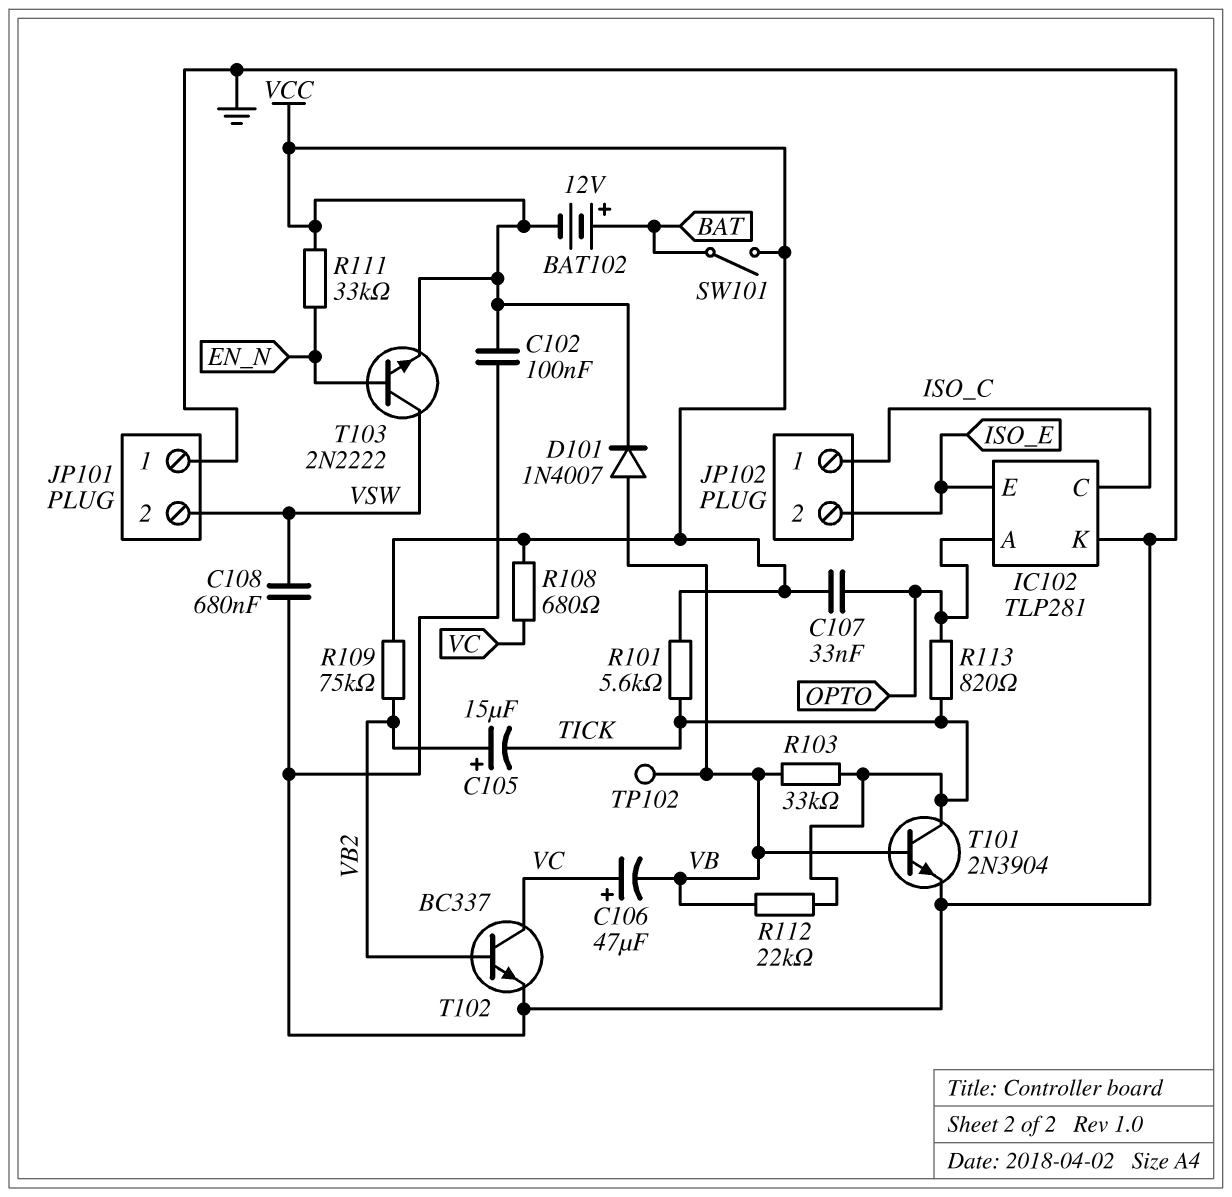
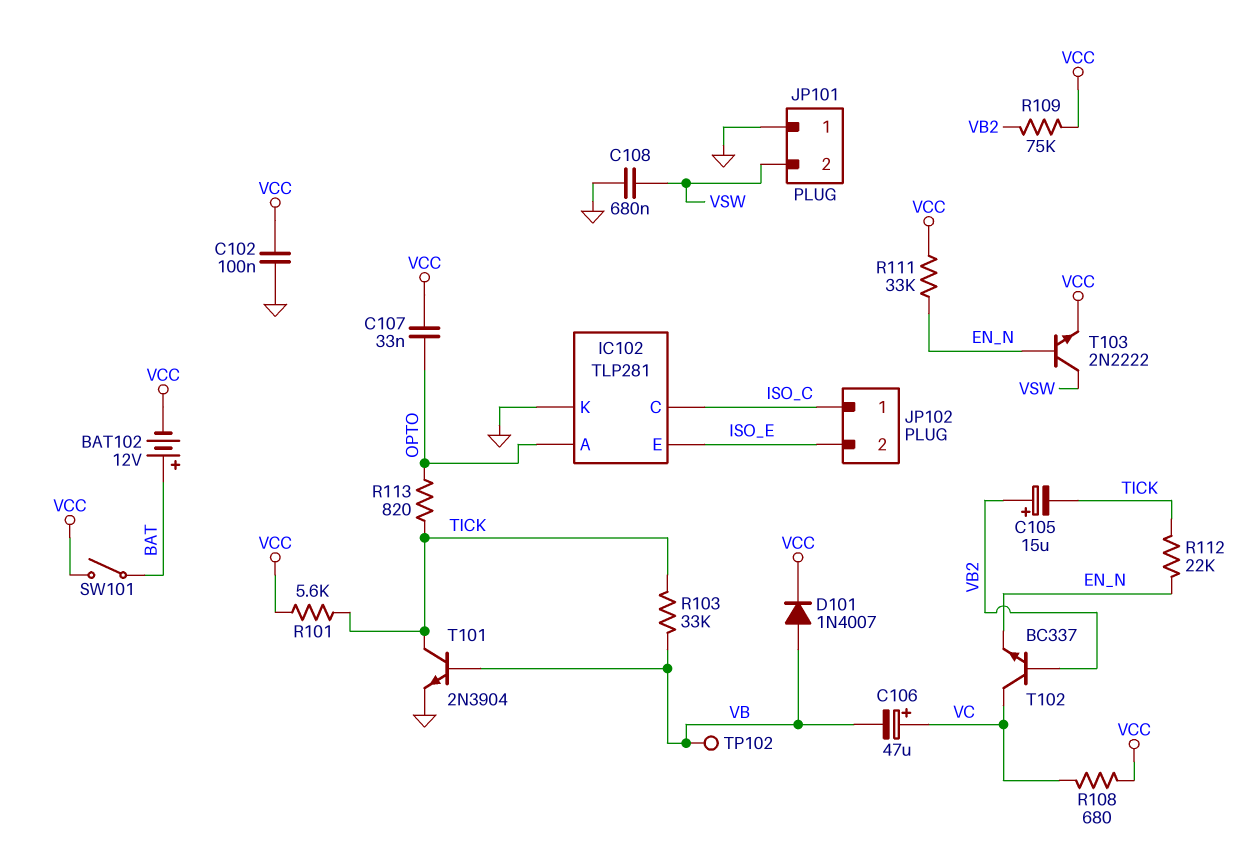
R112: 22k (TICK, VB) -> 22k (EN_N, TICK)
T102: NPN BC337 (B VB2, C VC, E GND) -> NPN BC337 (B VB2, C VC, E EN_N)

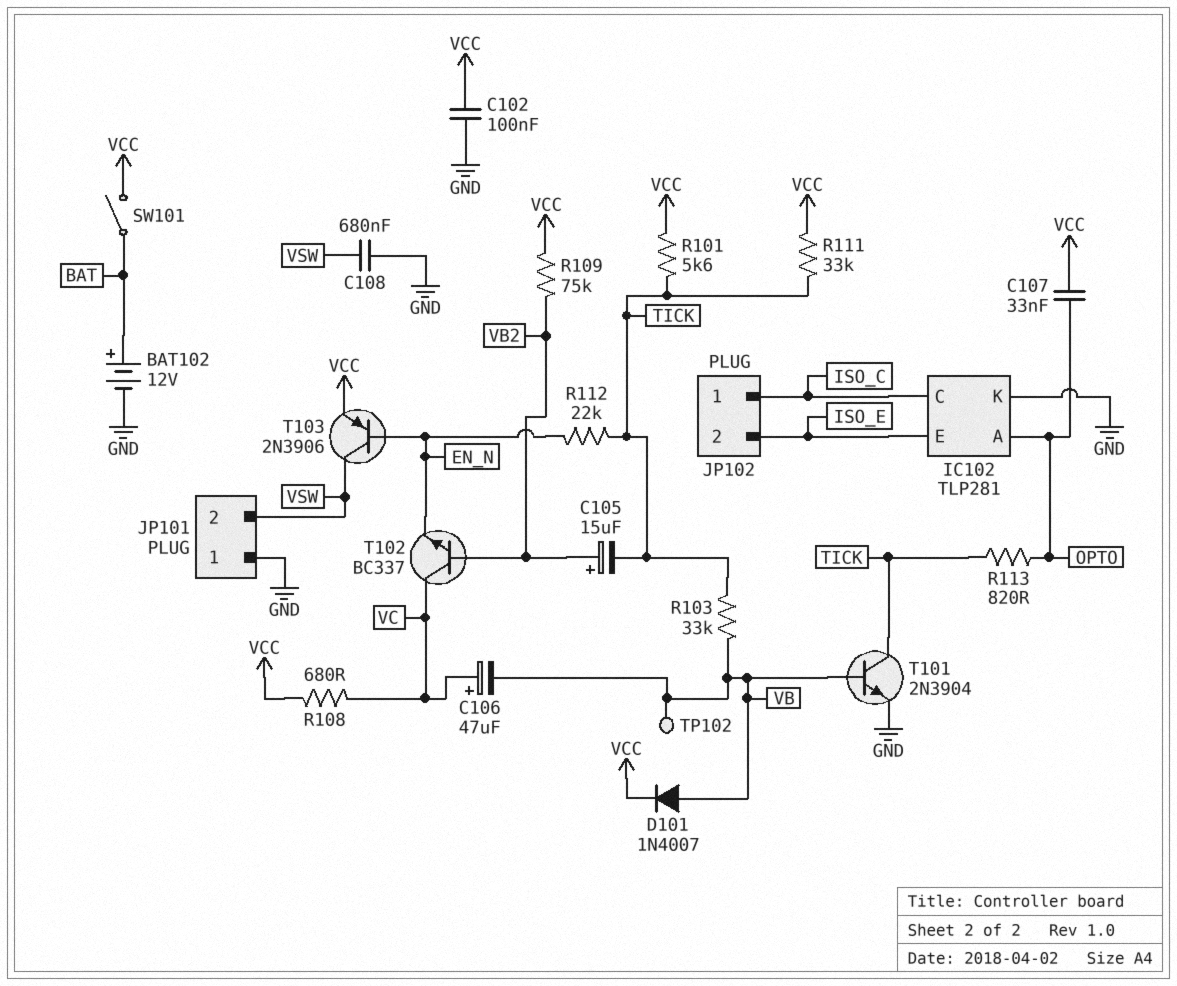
BAT102: 12V (plus BAT, minus VCC) -> 12V (plus BAT, minus GND)
R111: 33k (EN_N, VCC) -> 33k (TICK, VCC)
T103: NPN 2N2222 (B EN_N, C VSW, E VCC) -> PNP 2N3906 (B EN_N, C VSW, E VCC)

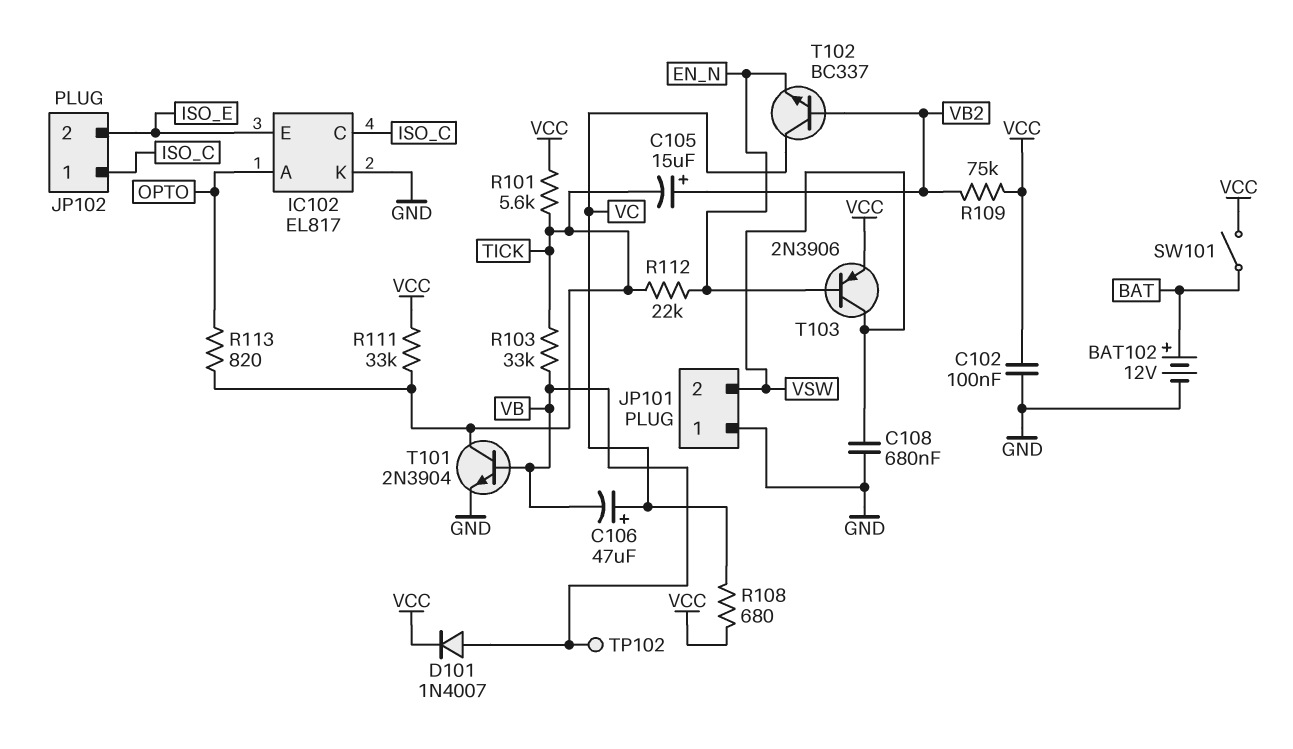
C107: 33nF (OPTO, VCC) -> none
IC102: TLP281 -> EL817

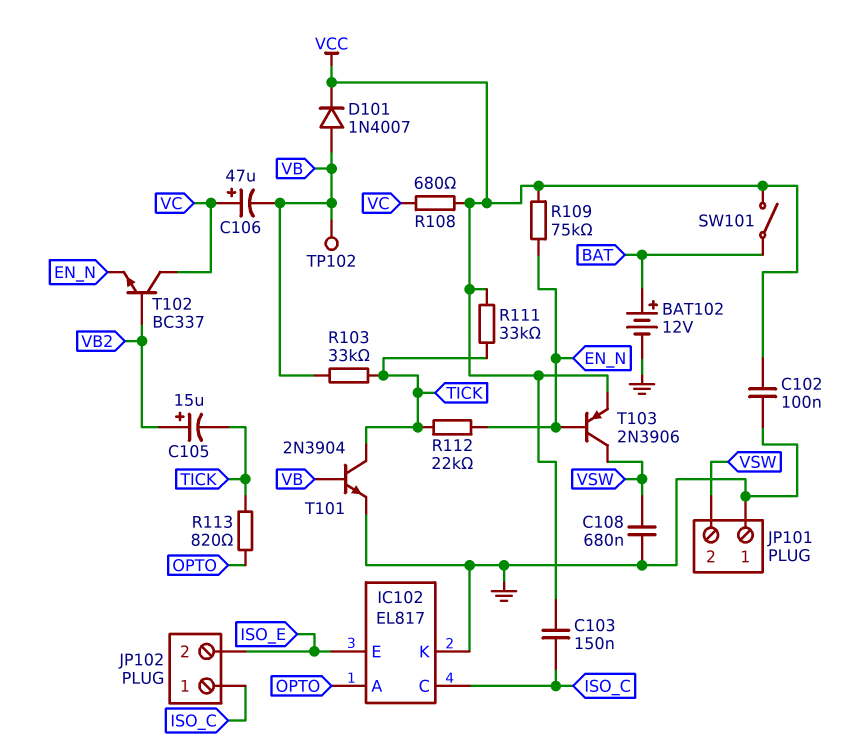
C103: none -> 150nF (ISO_C, VCC)
R101: 5.6k (TICK, VCC) -> none
R109: 75k (VB2, VCC) -> 75k (EN_N, VCC)

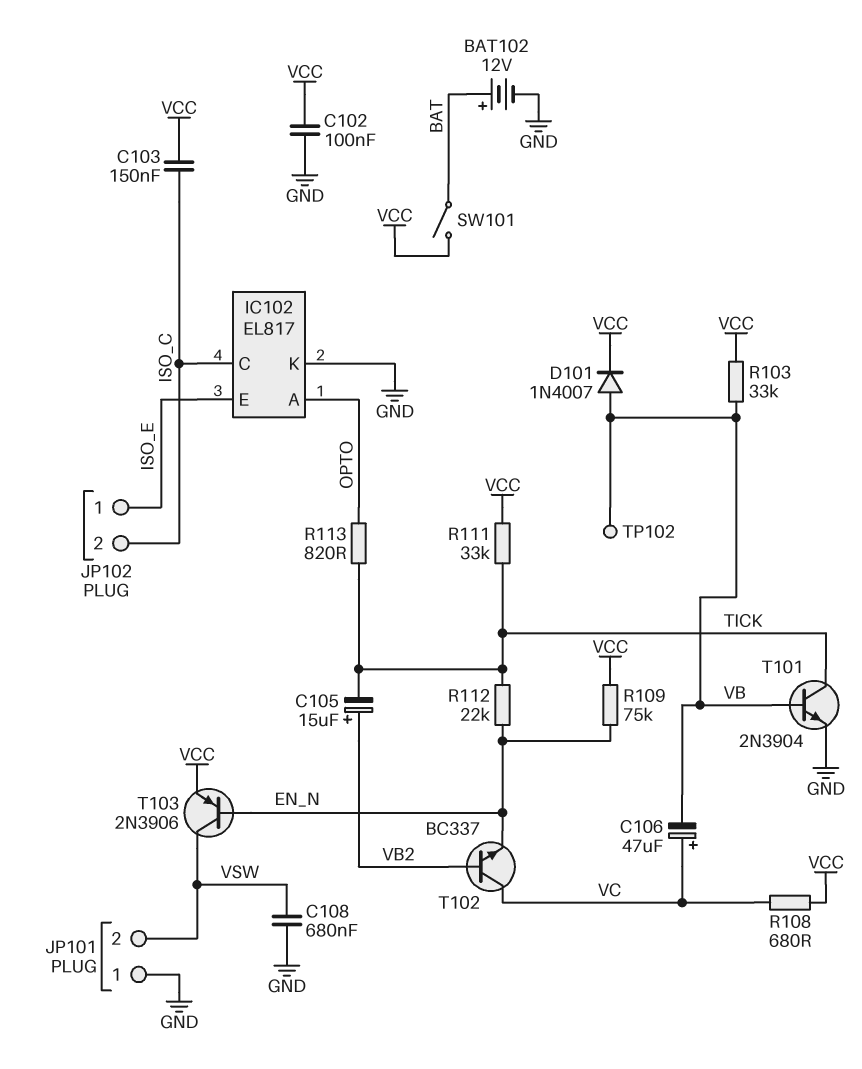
JP102 pin 1: ISO_C -> ISO_E
JP102 pin 2: ISO_E -> ISO_C
R103: 33k (TICK, VB) -> 33k (VB, VCC)

